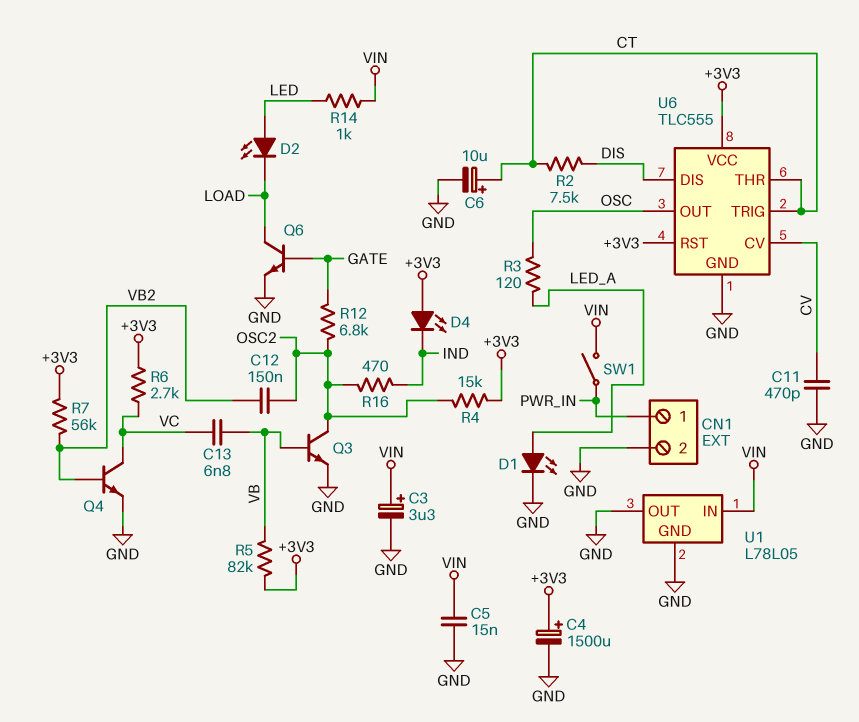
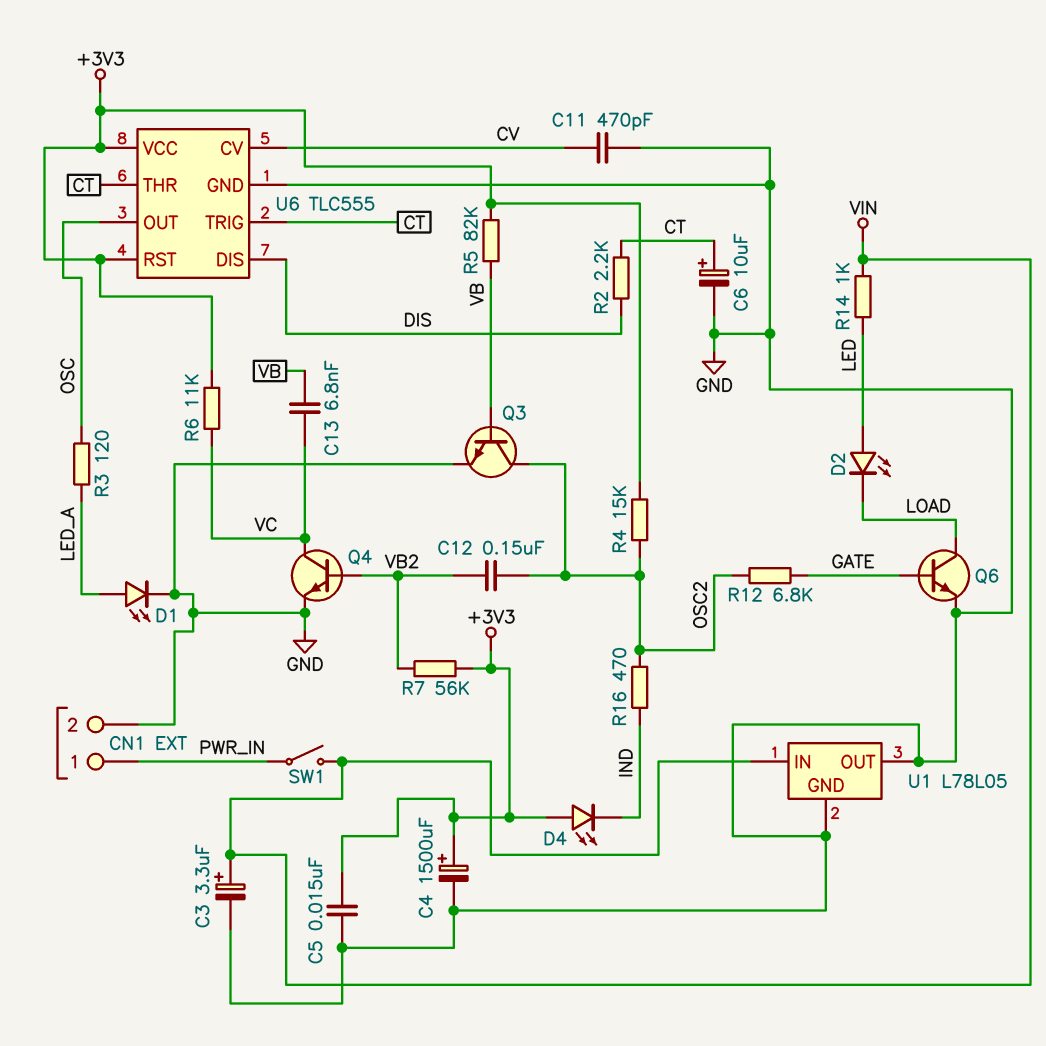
C5: 15nF (GND, VIN) -> 15nF (+3V3, GND)
R2: 7.5k (CT, DIS) -> 2.2k (CT, DIS)
R6: 2.7k (+3V3, VC) -> 11k (+3V3, VC)

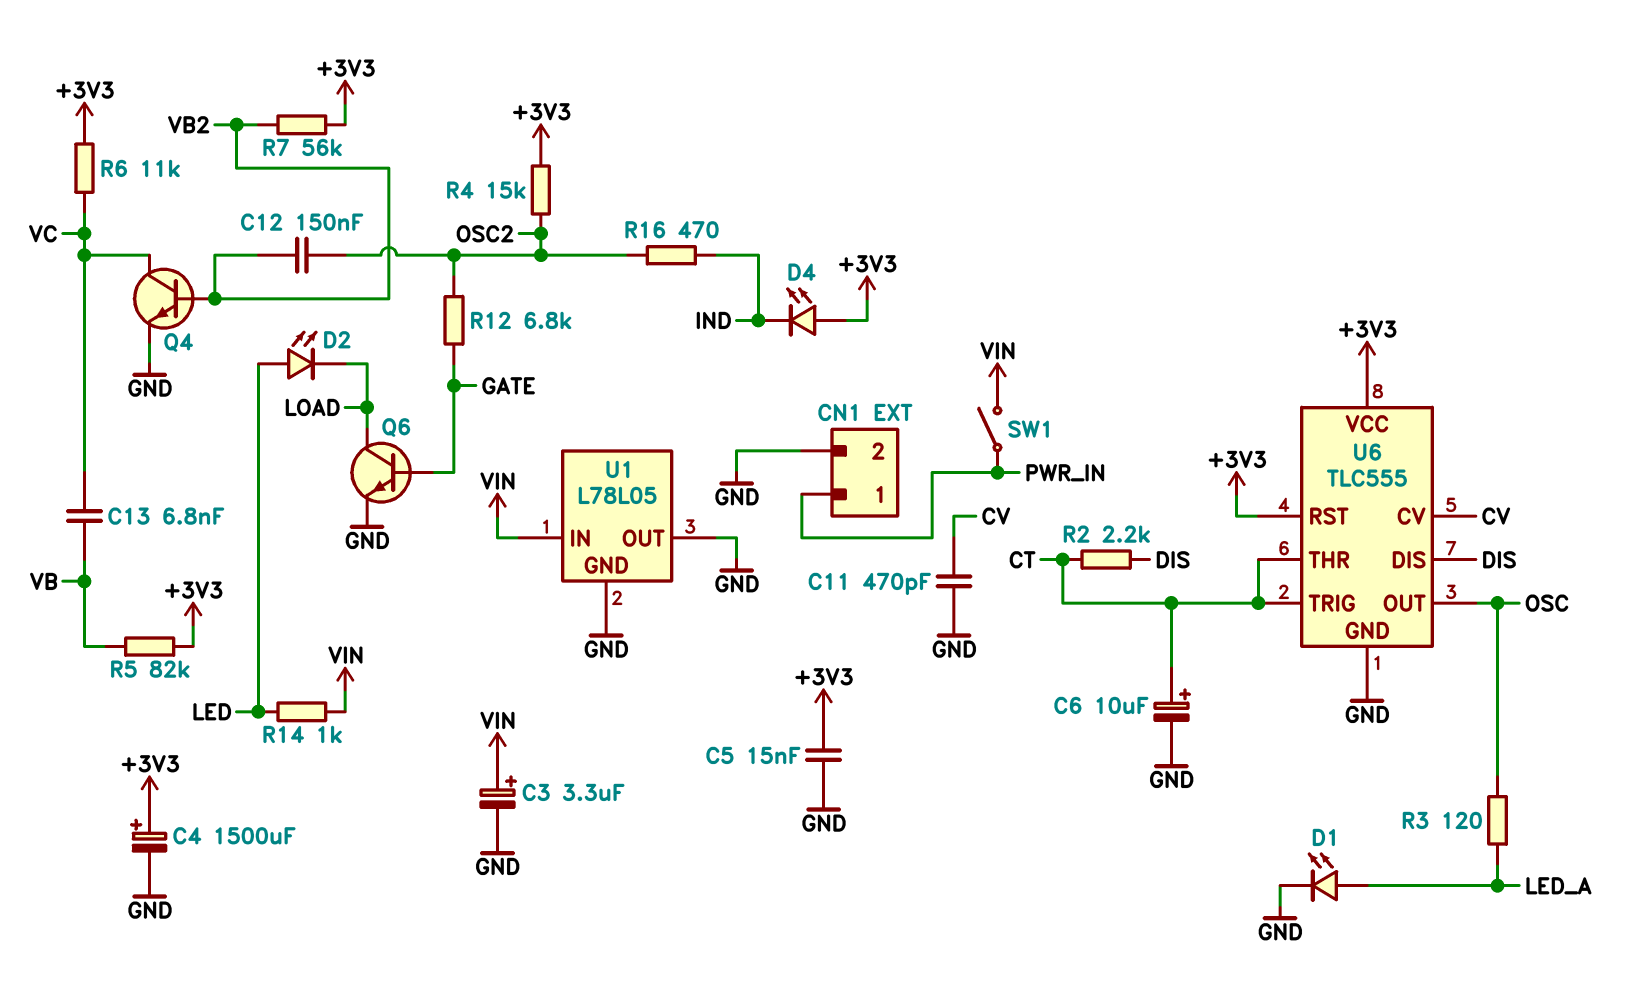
Q3: NPN (B VB, C OSC2, E GND) -> none

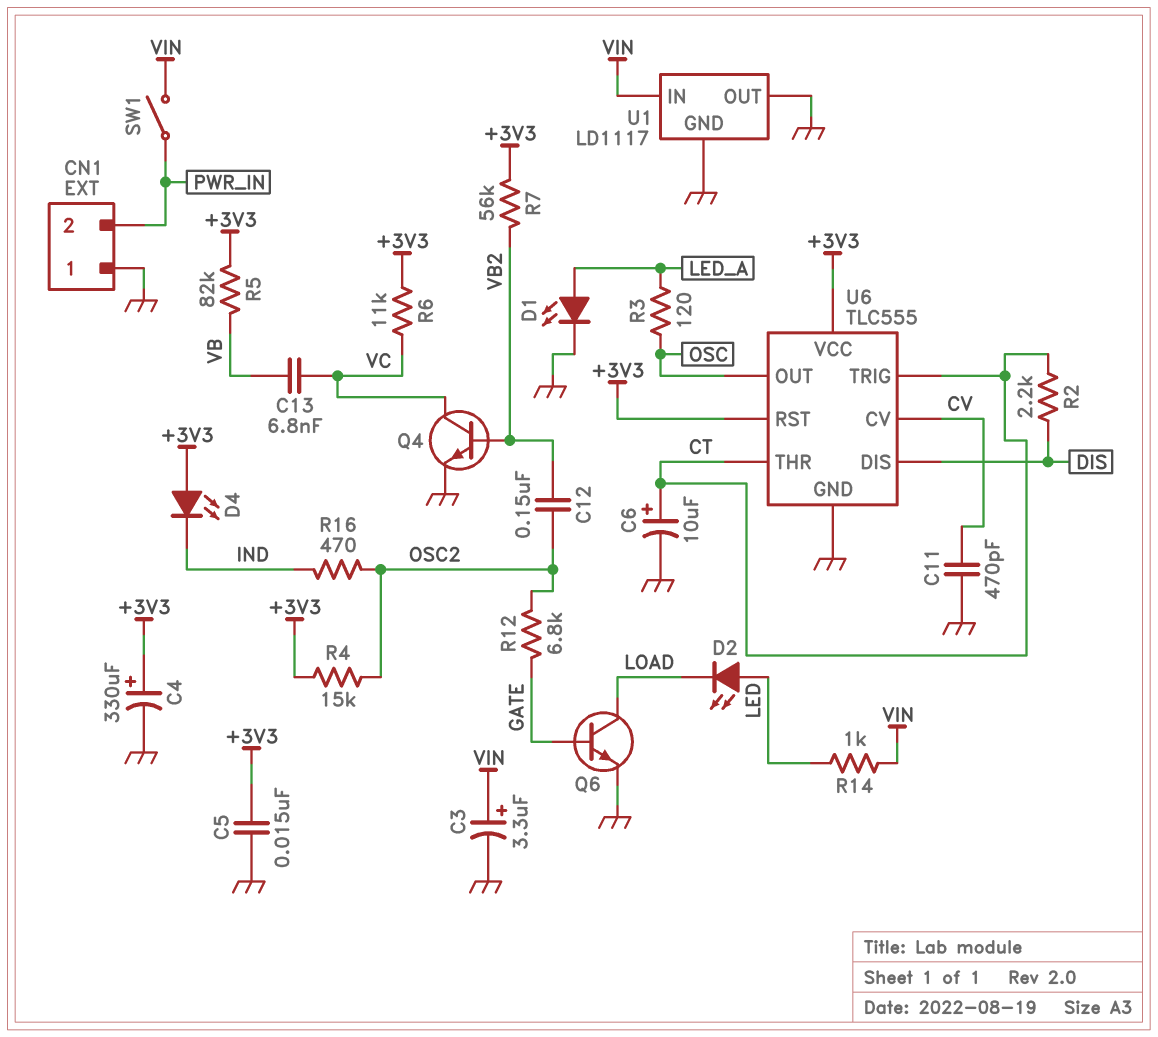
C4: 1500uF (plus +3V3, minus GND) -> 330uF (plus +3V3, minus GND)
CN1 pin 1: PWR_IN -> GND
CN1 pin 2: GND -> PWR_IN
U1: L78L05 -> LD1117

